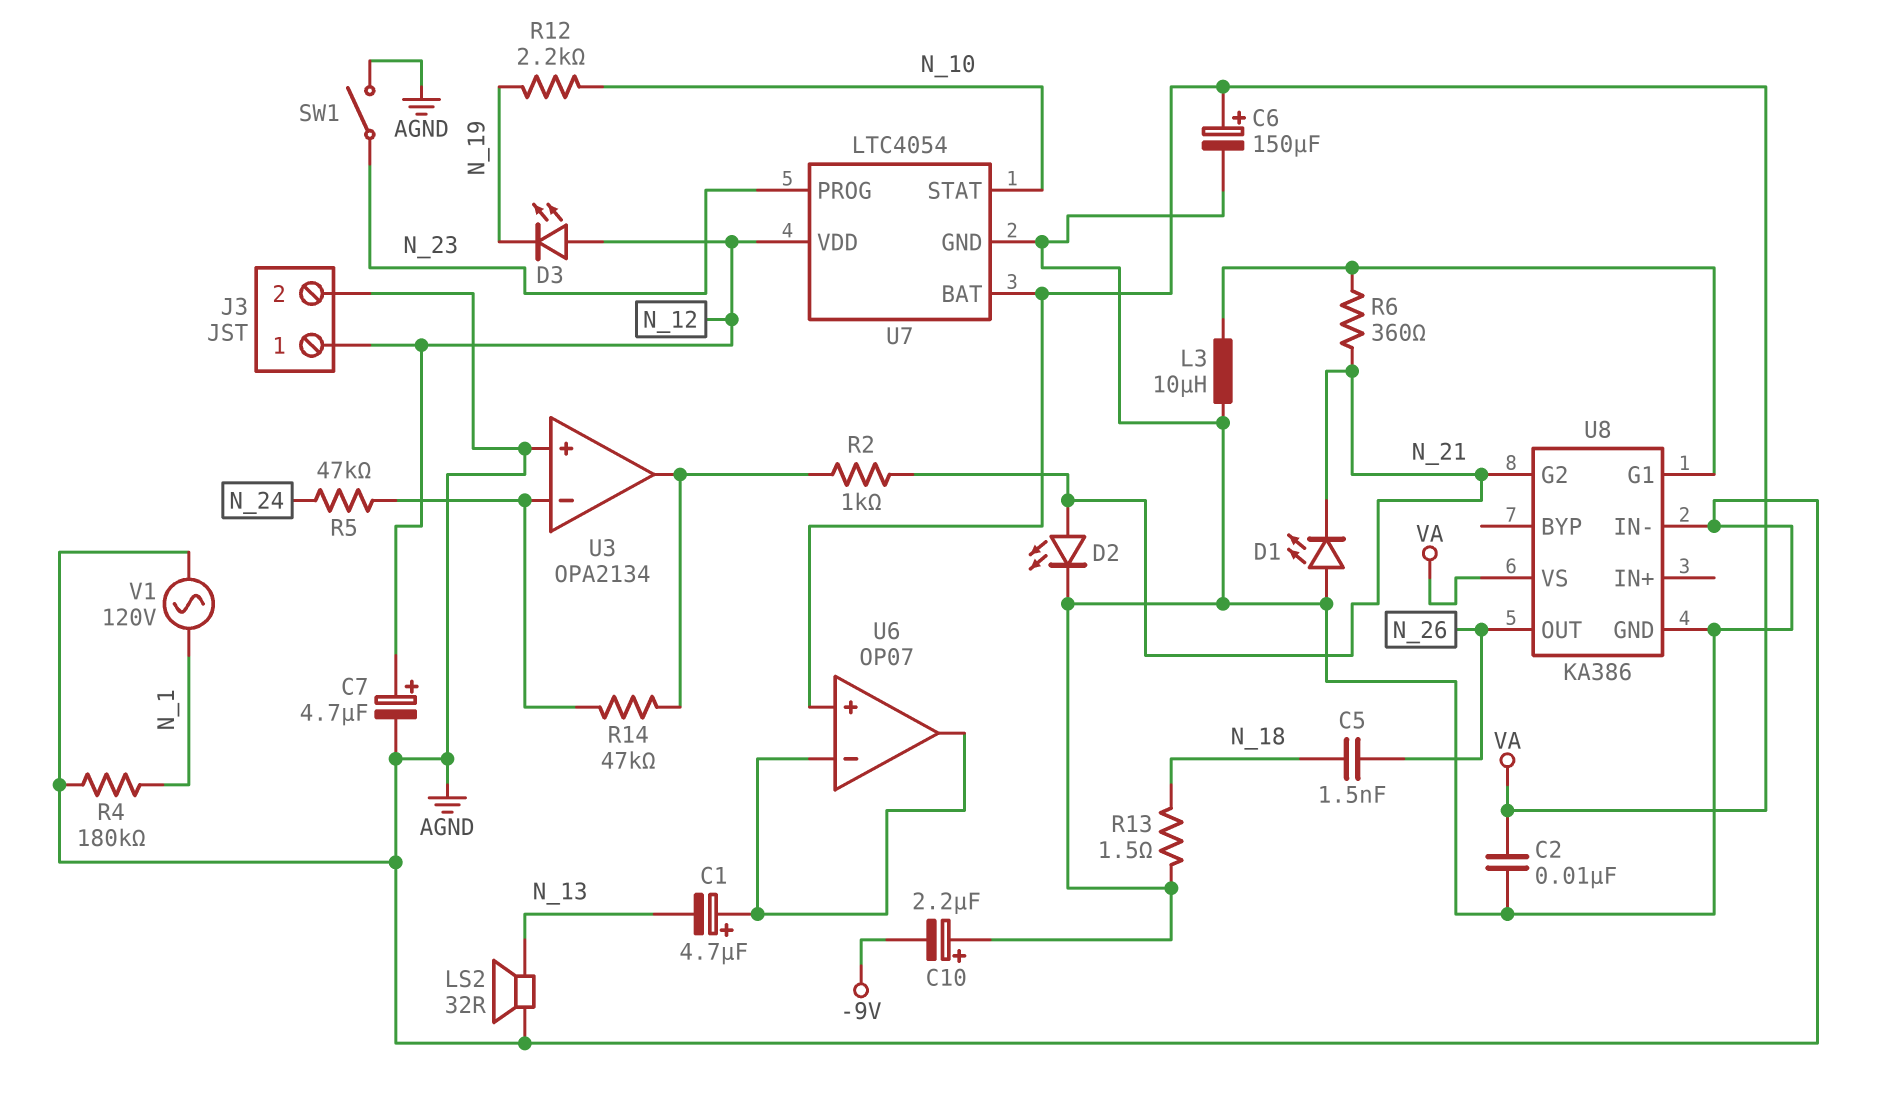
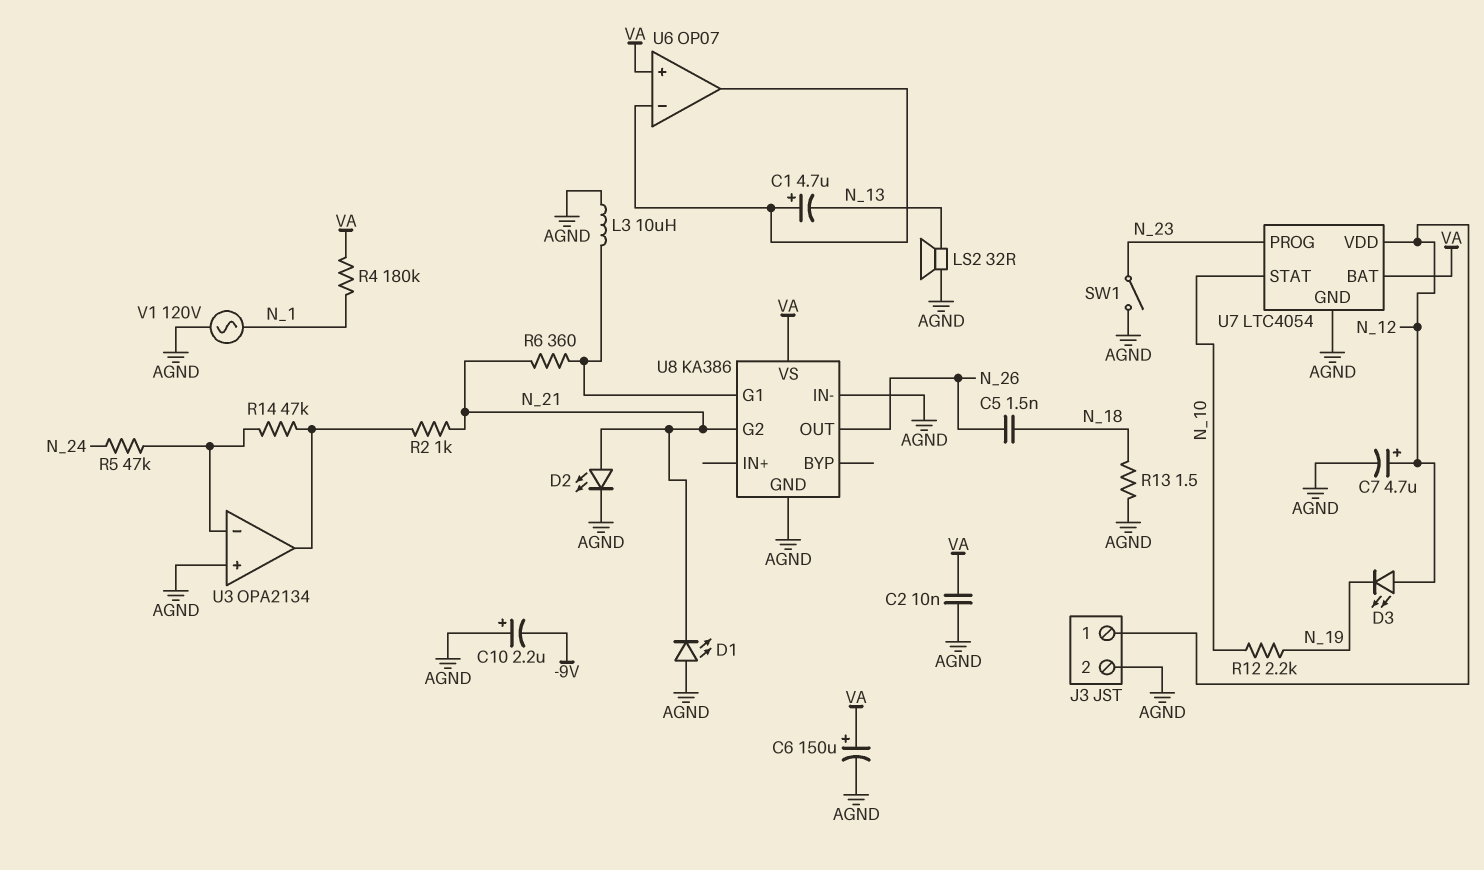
R4: 180k (AGND, N_1) -> 180k (N_1, VA)

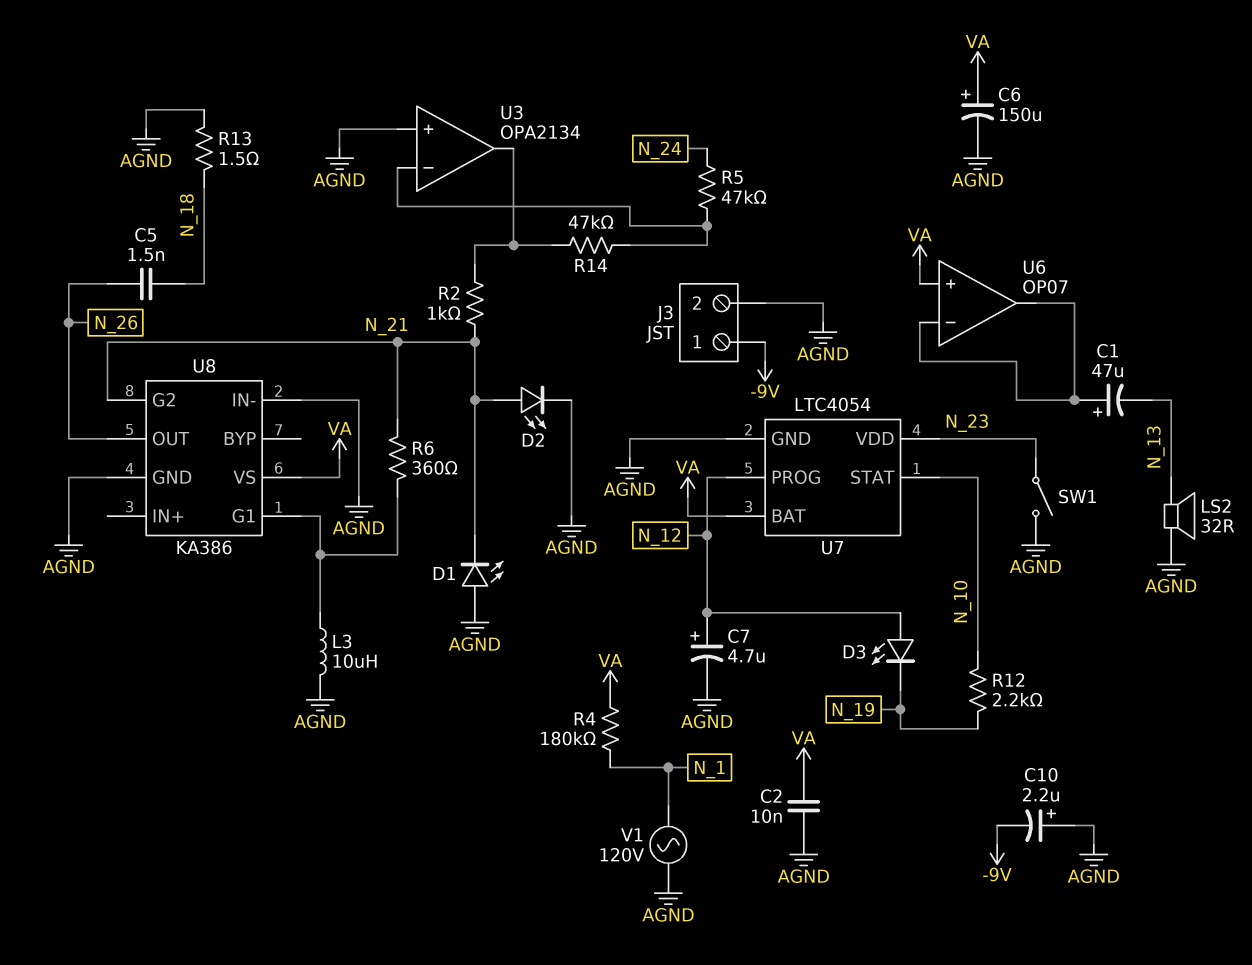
C1: 4.7uF (plus U6/in-, minus N_13) -> 47uF (plus U6/in-, minus N_13)
J3 pin 1: N_12 -> -9V
U7 pin PROG: N_23 -> N_12
U7 pin VDD: N_12 -> N_23

